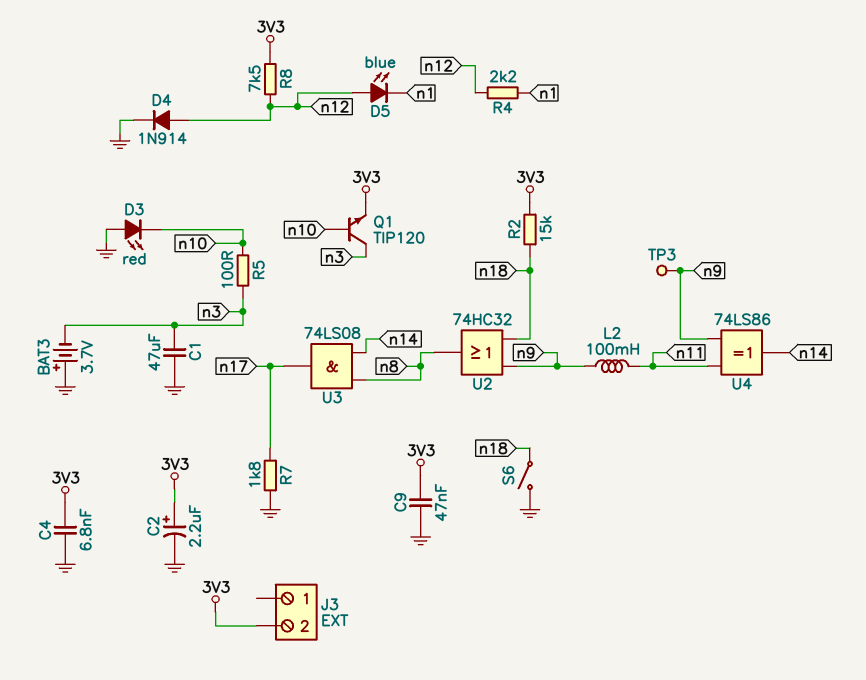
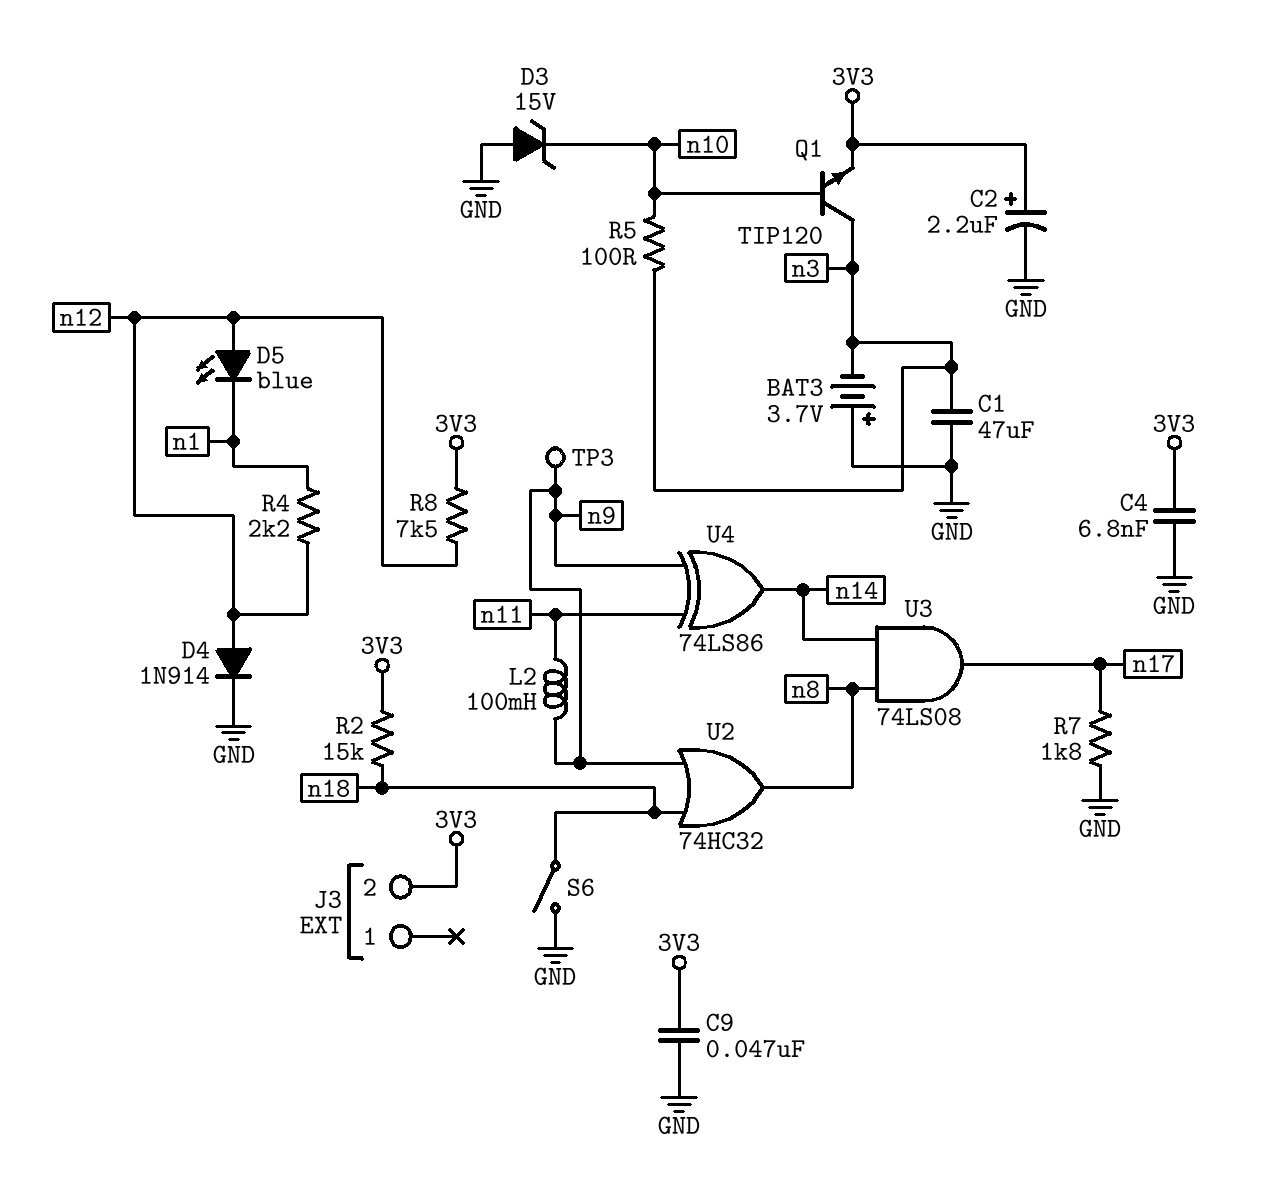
D3: LED red (A GND, K n10) -> zener 15V (A GND, K n10)

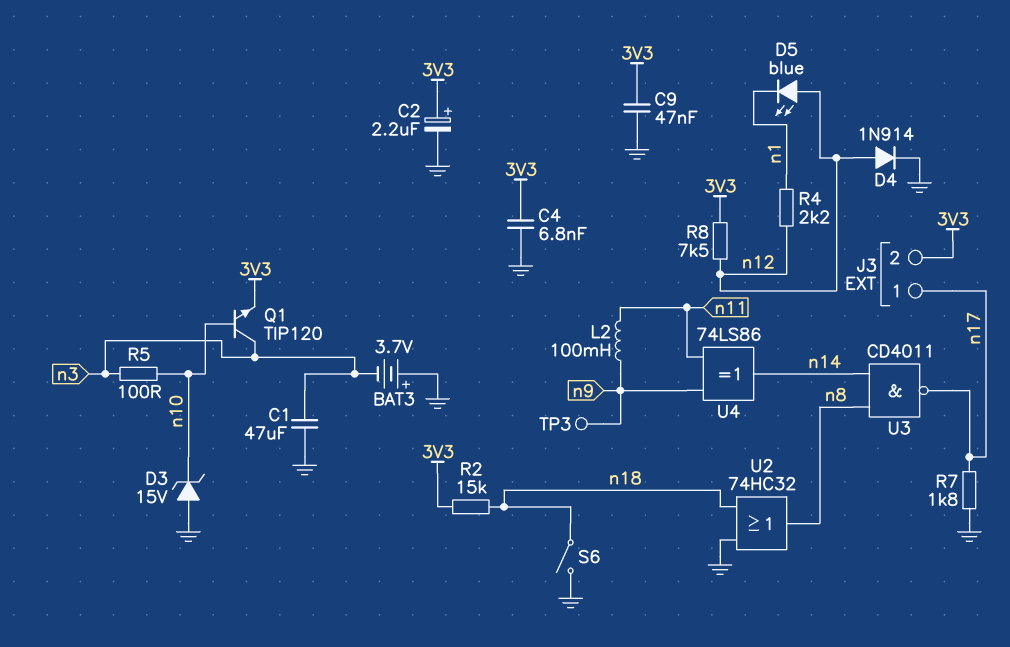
J3 pin 1: none -> n17
U2: OR 74HC32 (in n9, in n18, out n8) -> OR 74HC32 (in GND, in n18, out n8)
U3: AND 74LS08 (in n8, in n14, out n17) -> NAND CD4011 (in n8, in n14, out n17)

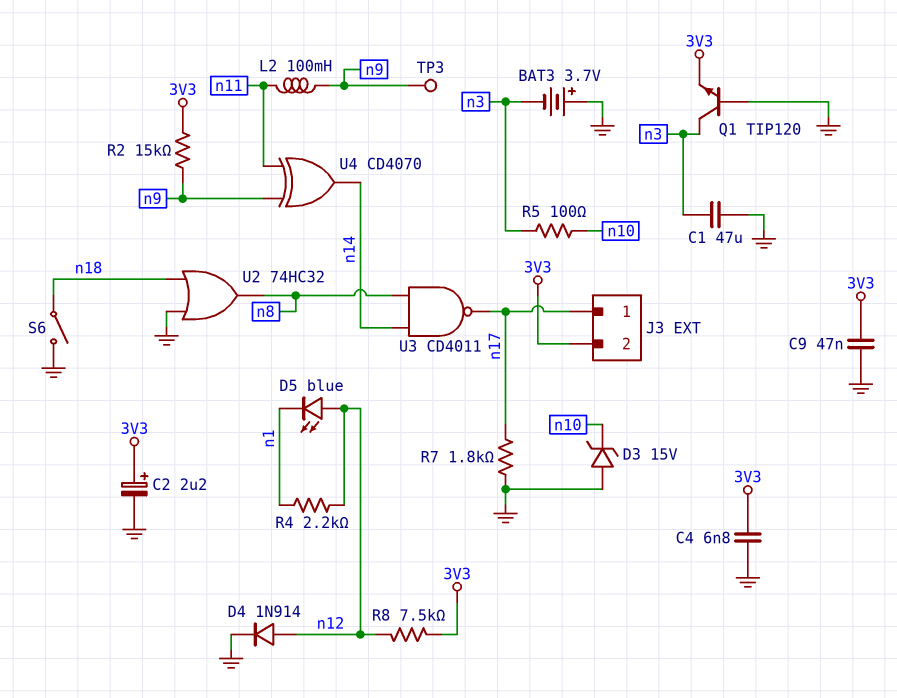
Q1: NPN TIP120 (B n10, C n3, E 3V3) -> NPN TIP120 (B GND, C n3, E 3V3)
R2: 15k (3V3, n18) -> 15k (3V3, n9)
U4: XOR 74LS86 (in n9, in n11, out n14) -> XOR CD4070 (in n9, in n11, out n14)

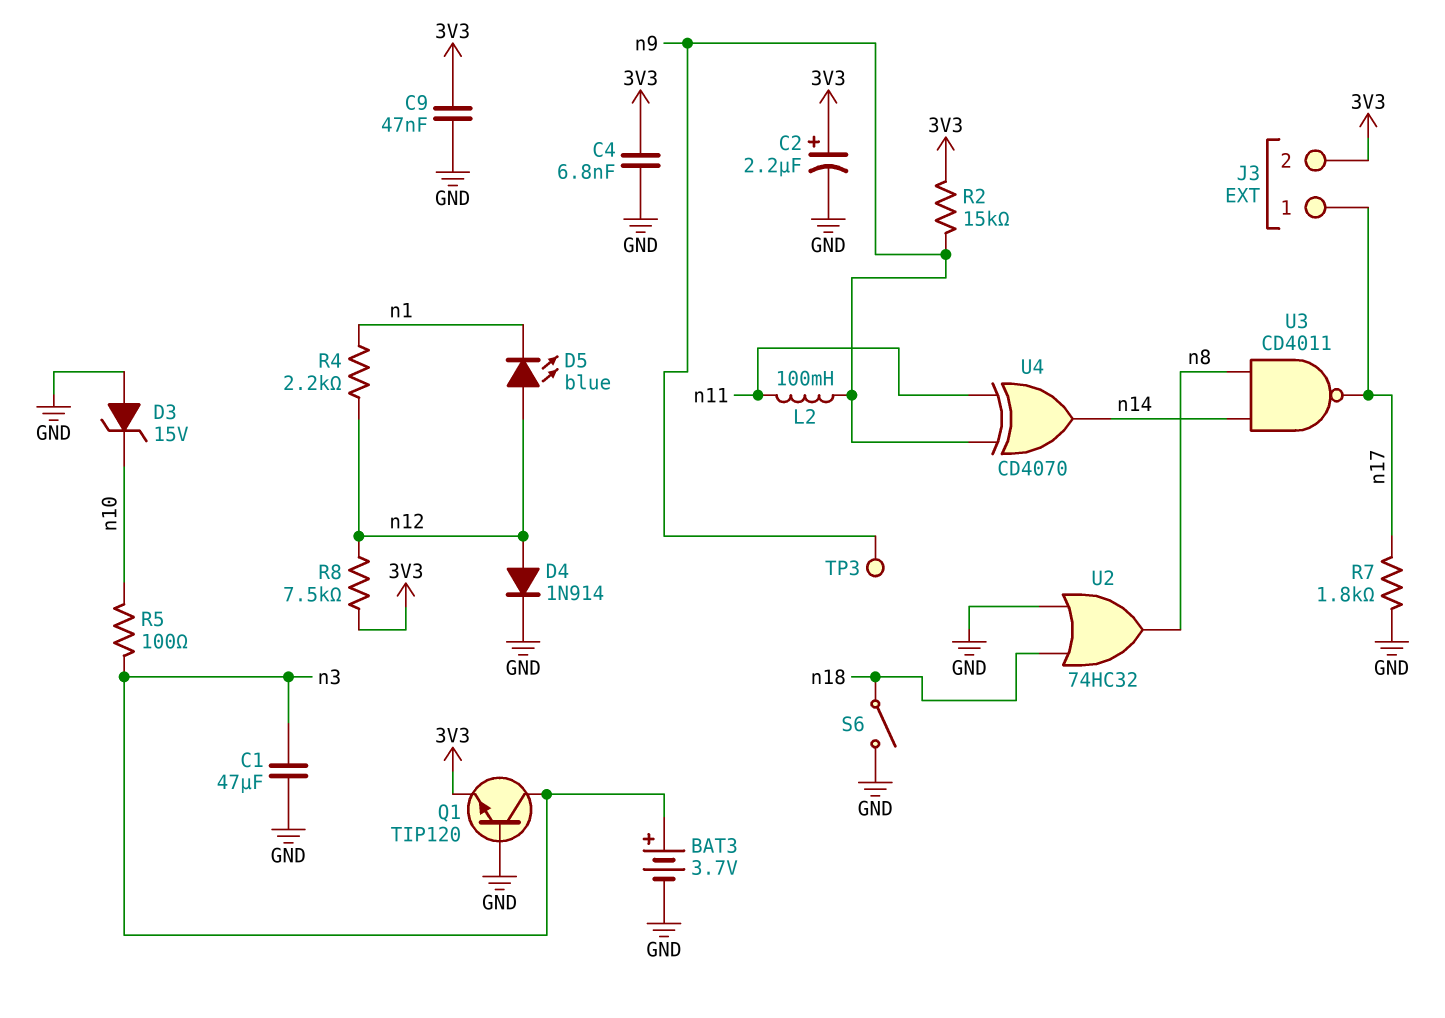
BAT3: 3.7V (plus GND, minus n3) -> 3.7V (plus n3, minus GND)

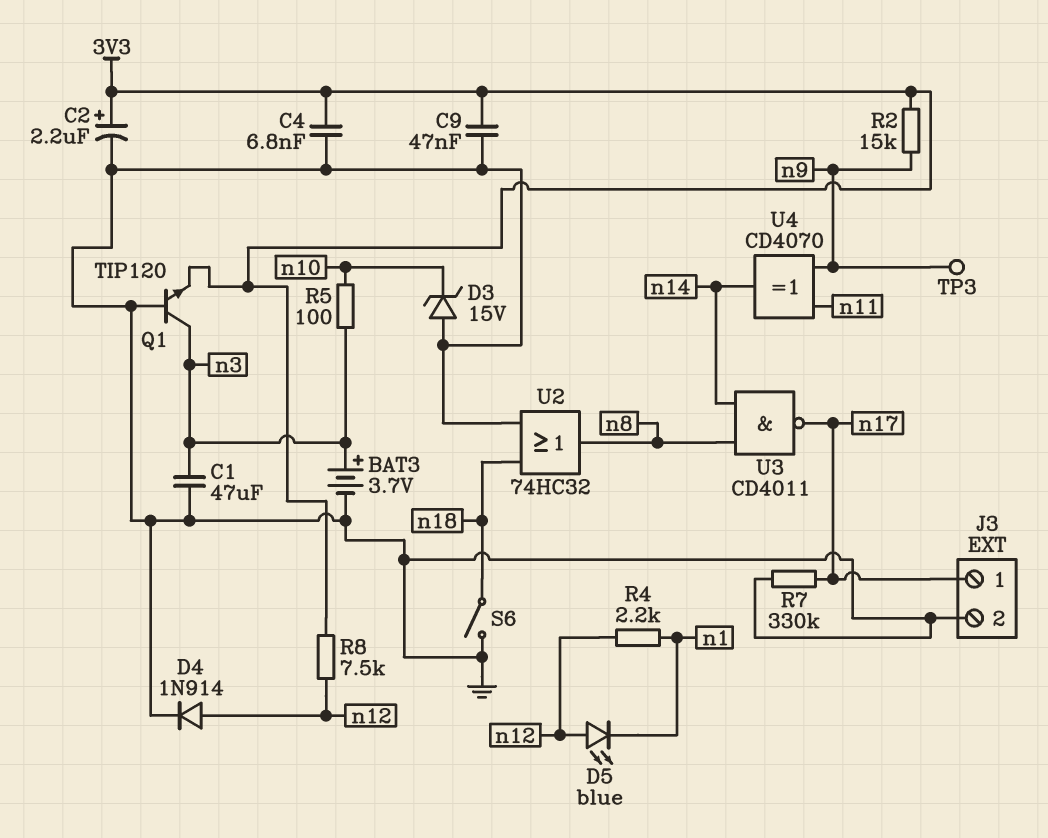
J3 pin 2: 3V3 -> GND
L2: 100mH (n9, n11) -> none
R7: 1.8k (GND, n17) -> 330k (GND, n17)

